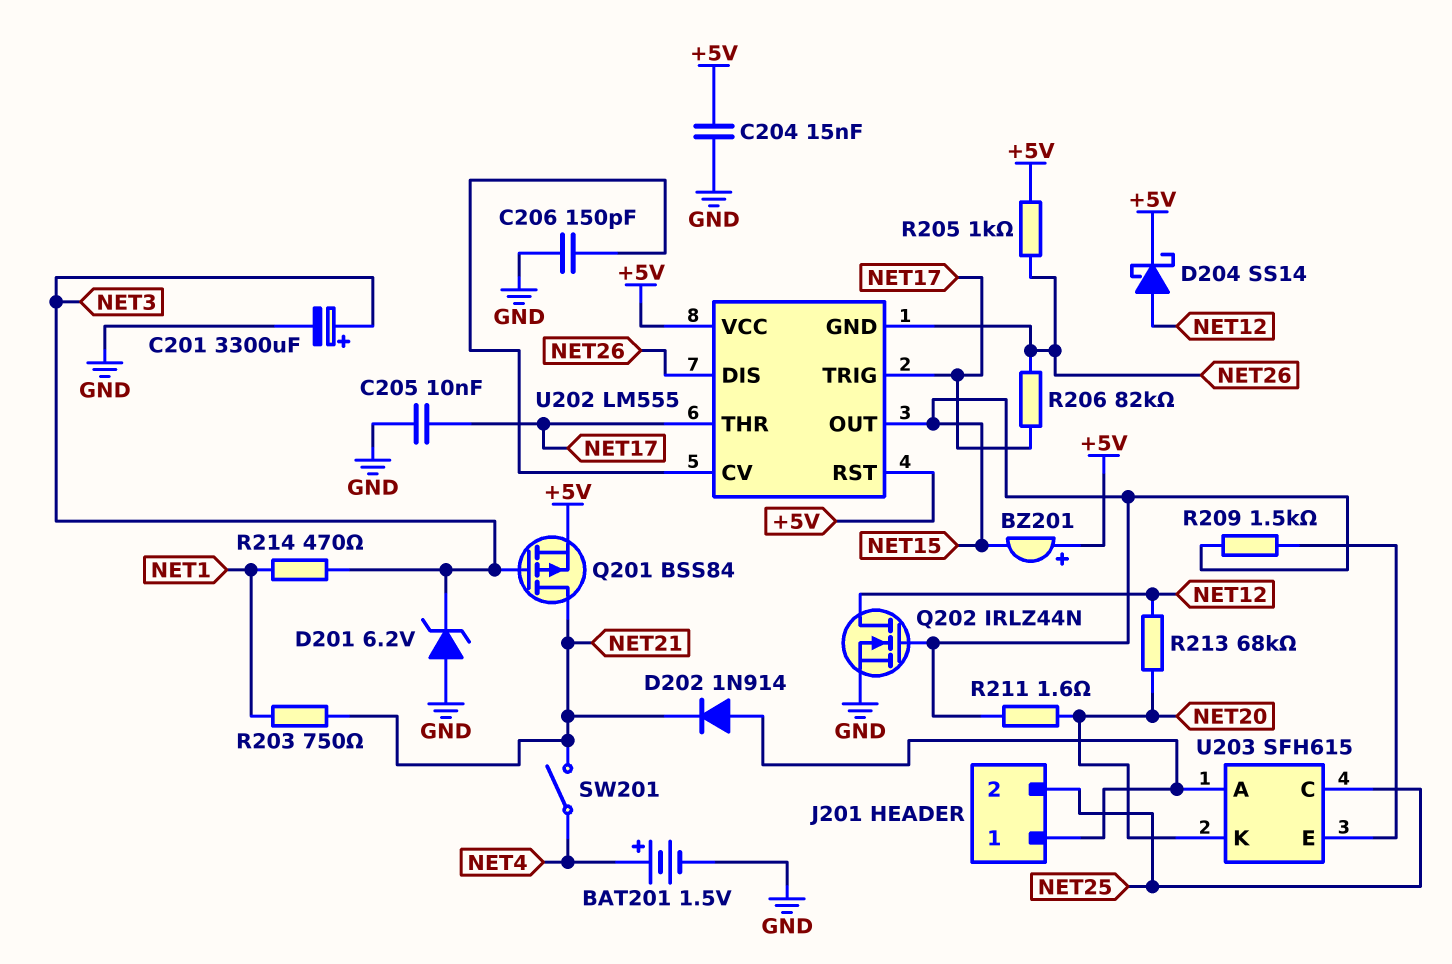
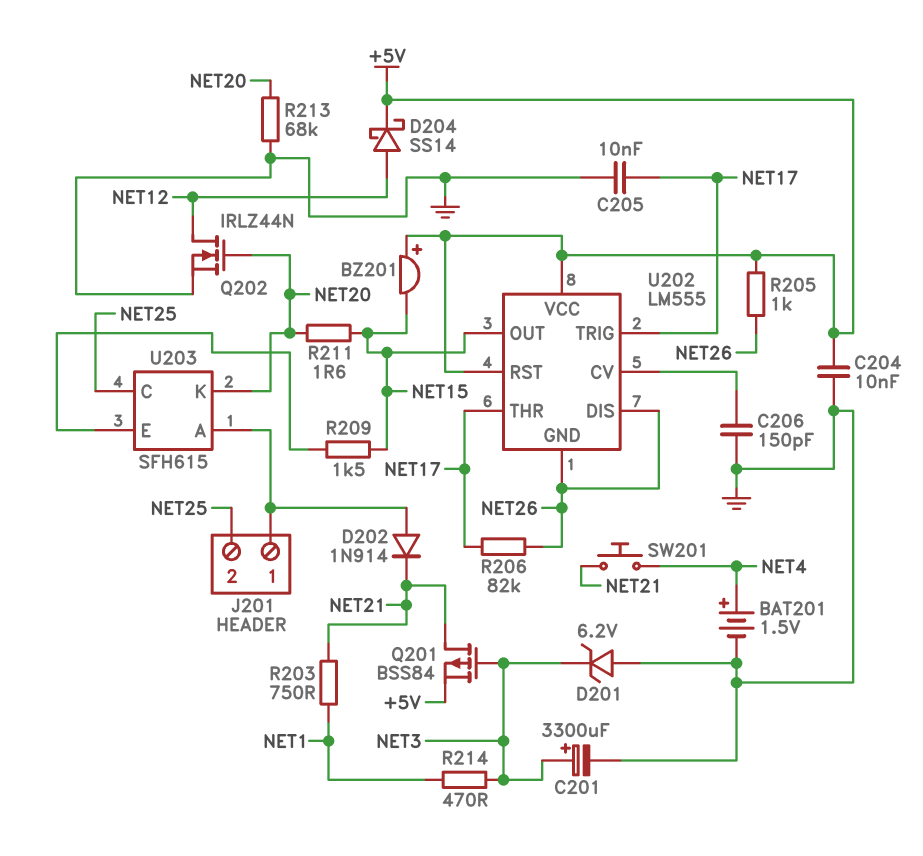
C204: 15nF (+5V, GND) -> 10nF (+5V, GND)
Q202: NMOS IRLZ44N (G NET15, D NET12, S GND) -> NMOS IRLZ44N (G NET20, D NET12, S GND)
R213: 68k (NET12, NET20) -> 68k (GND, NET20)
SW201: switch (NET4, NET21) -> button (NET4, NET21)

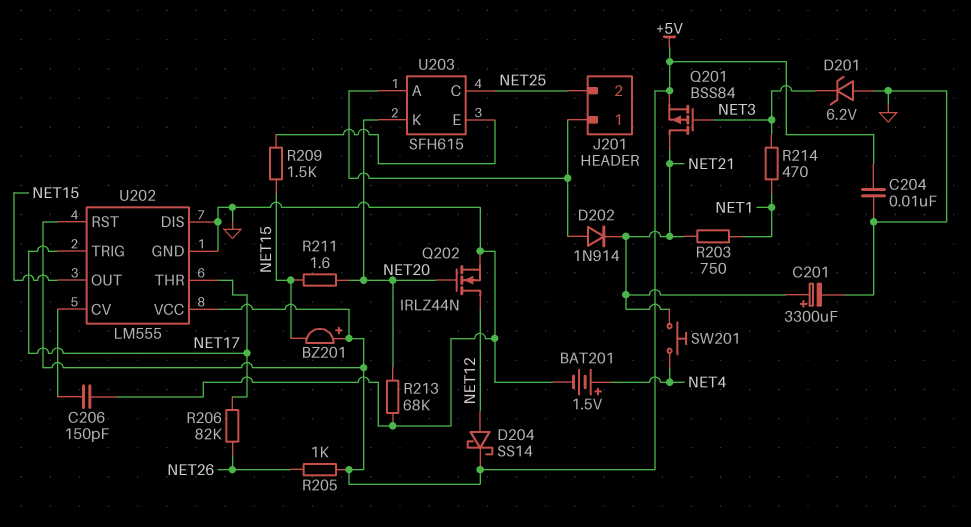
C201: 3300uF (plus NET3, minus GND) -> 3300uF (plus NET21, minus GND)
C205: 10nF (GND, NET17) -> none
U202 pin DIS: NET26 -> GND
U202 pin GND: NET26 -> GND

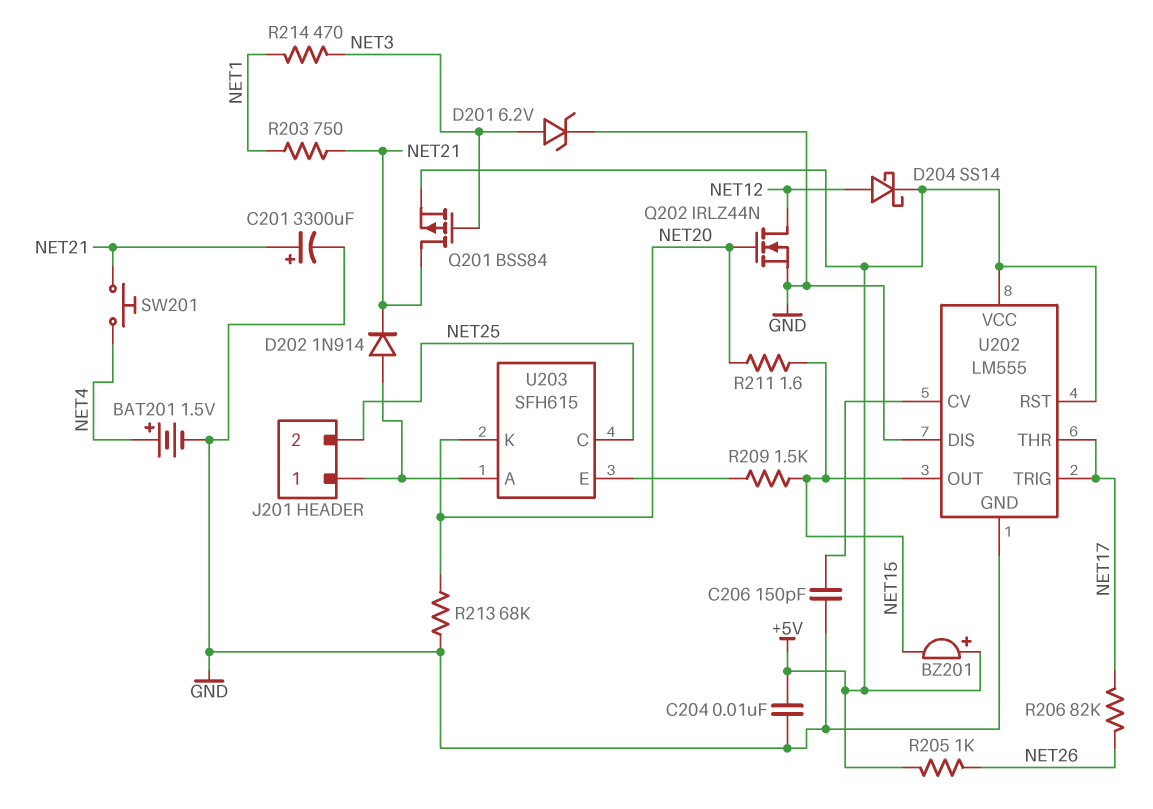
D201: zener 6.2V (A GND, K NET3) -> zener 6.2V (A NET3, K GND)

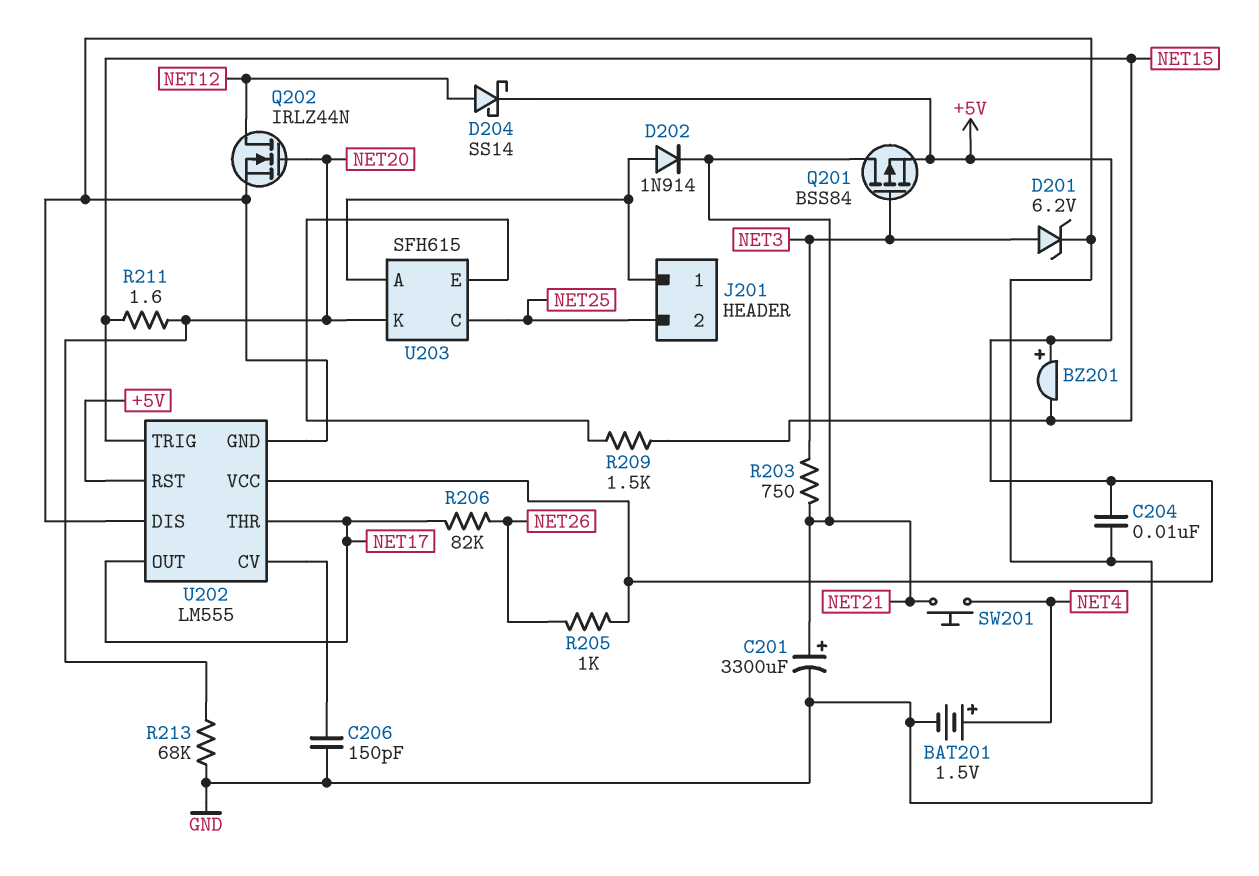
R203: 750 (NET1, NET21) -> 750 (NET3, NET21)
R214: 470 (NET1, NET3) -> none
U202 pin OUT: NET15 -> NET17
U202 pin TRIG: NET17 -> NET15

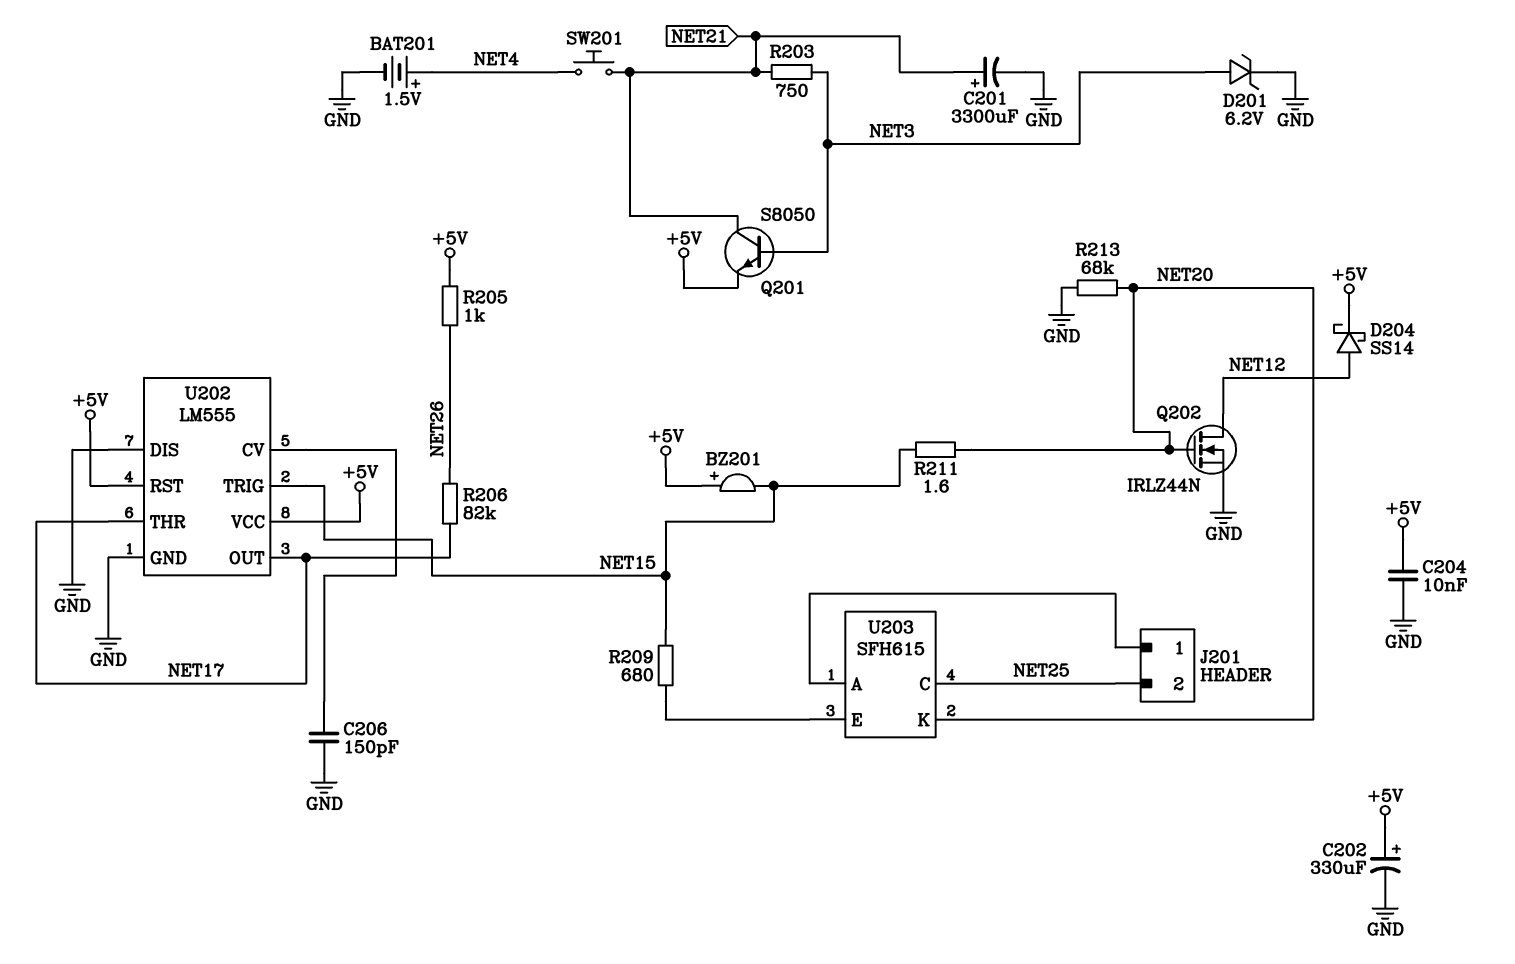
C202: none -> 330uF (plus +5V, minus GND)
D202: diode 1N914 (A J201/1, K NET21) -> none
Q201: PMOS BSS84 (G NET3, D NET21, S +5V) -> NPN S8050 (B NET3, C NET21, E +5V)
R209: 1.5k (NET15, U203/E) -> 680 (NET15, U203/E)

